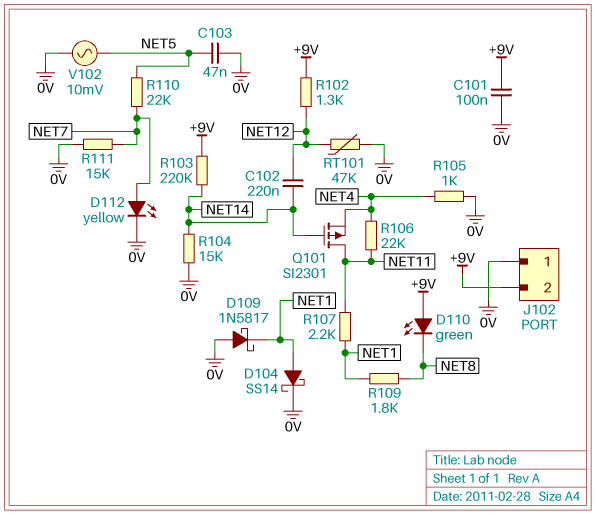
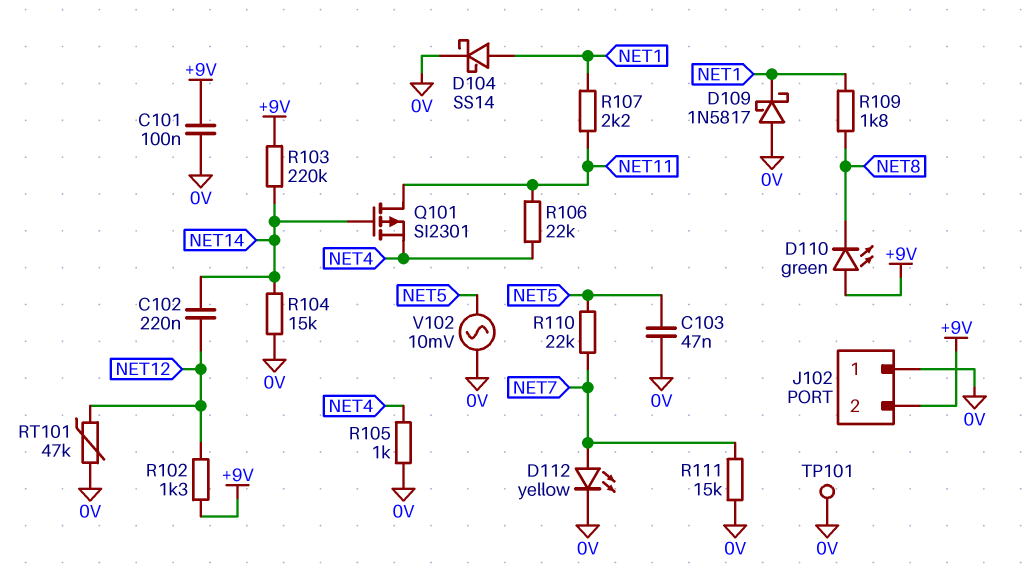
TP101: none -> test point (0V)

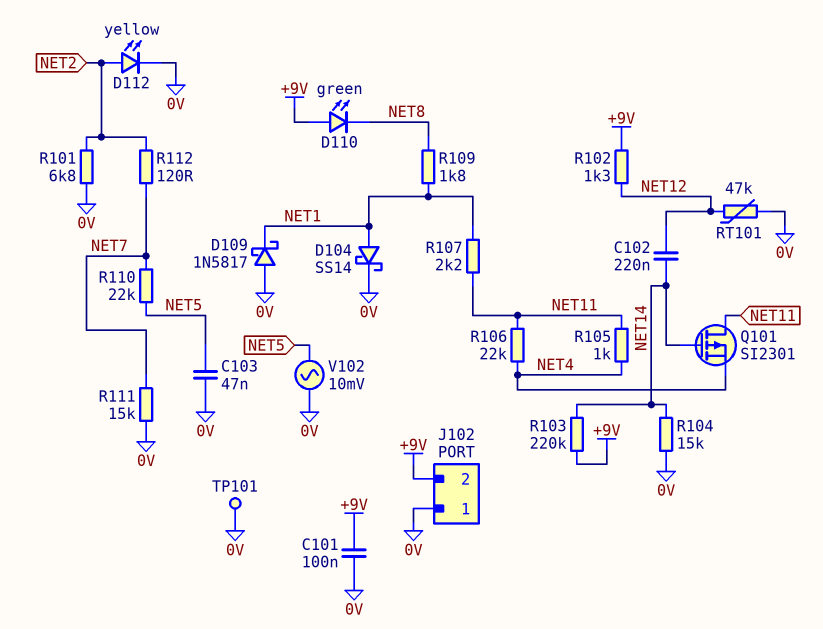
D112: LED yellow (A NET7, K 0V) -> LED yellow (A NET2, K 0V)
R101: none -> 6.8k (0V, NET2)
R105: 1k (0V, NET4) -> 1k (NET4, NET11)
R112: none -> 120 (NET2, NET7)

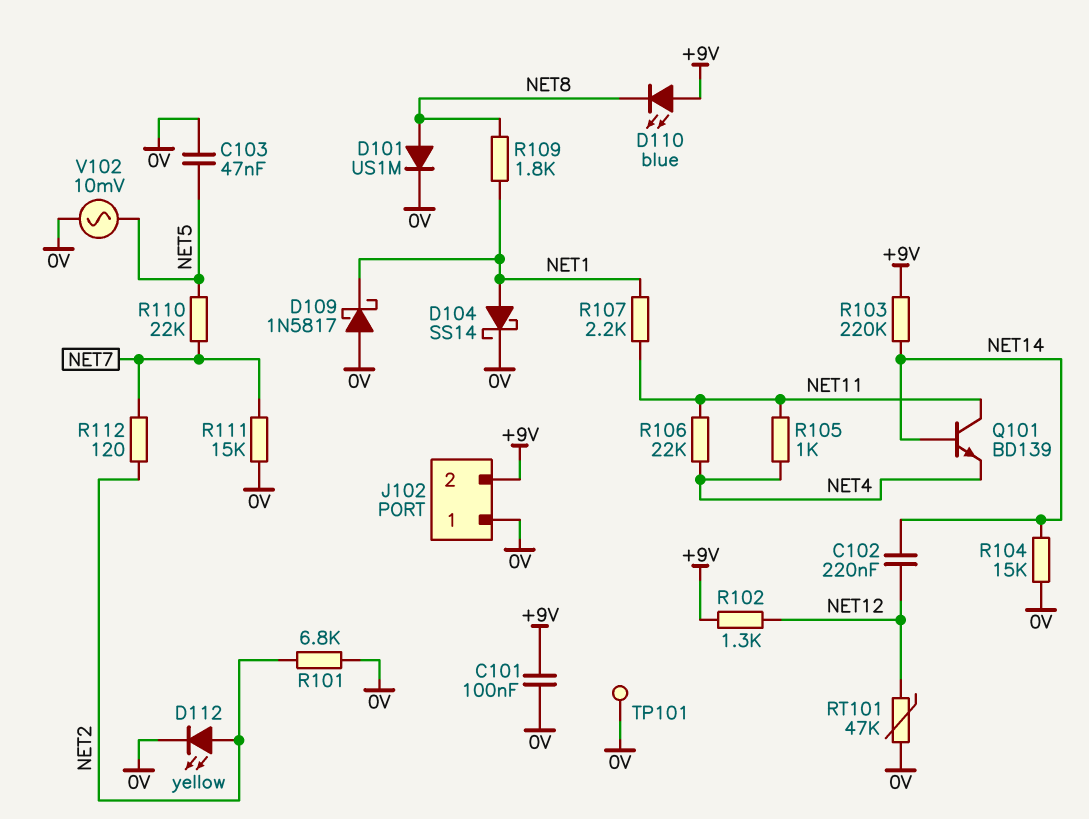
D101: none -> diode US1M (A NET8, K 0V)
D110: LED green (A +9V, K NET8) -> LED blue (A +9V, K NET8)
Q101: PMOS SI2301 (G NET14, D NET11, S NET4) -> NPN BD139 (B NET14, C NET11, E NET4)

